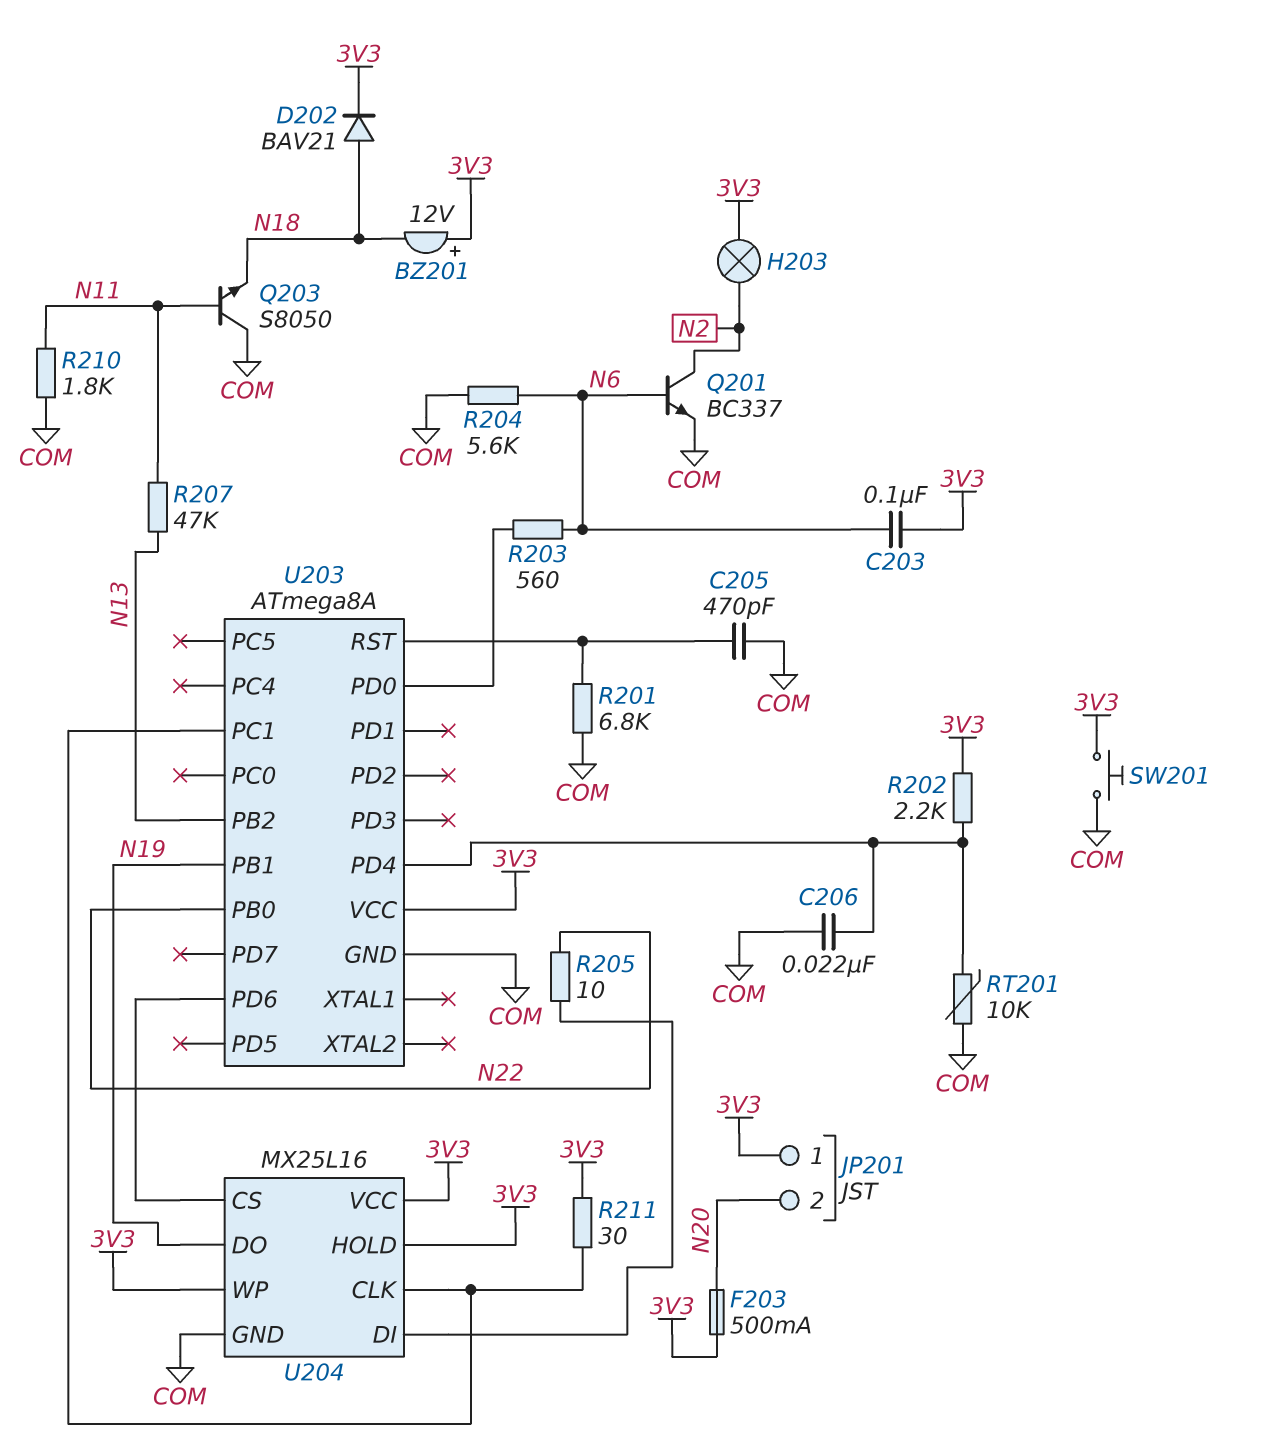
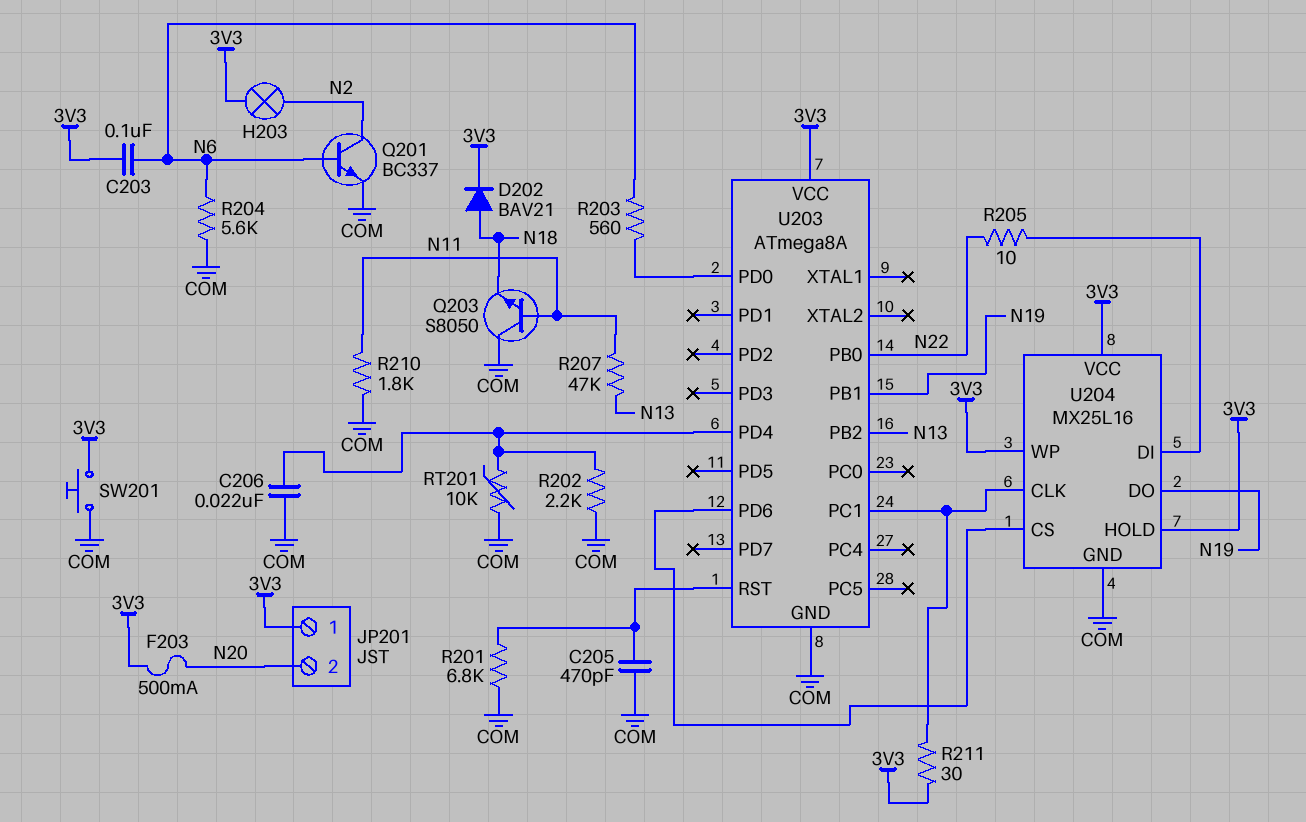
BZ201: buzzer 12V (plus 3V3, minus N18) -> none
R202: 2.2k (3V3, U203/PD4) -> 2.2k (COM, U203/PD4)

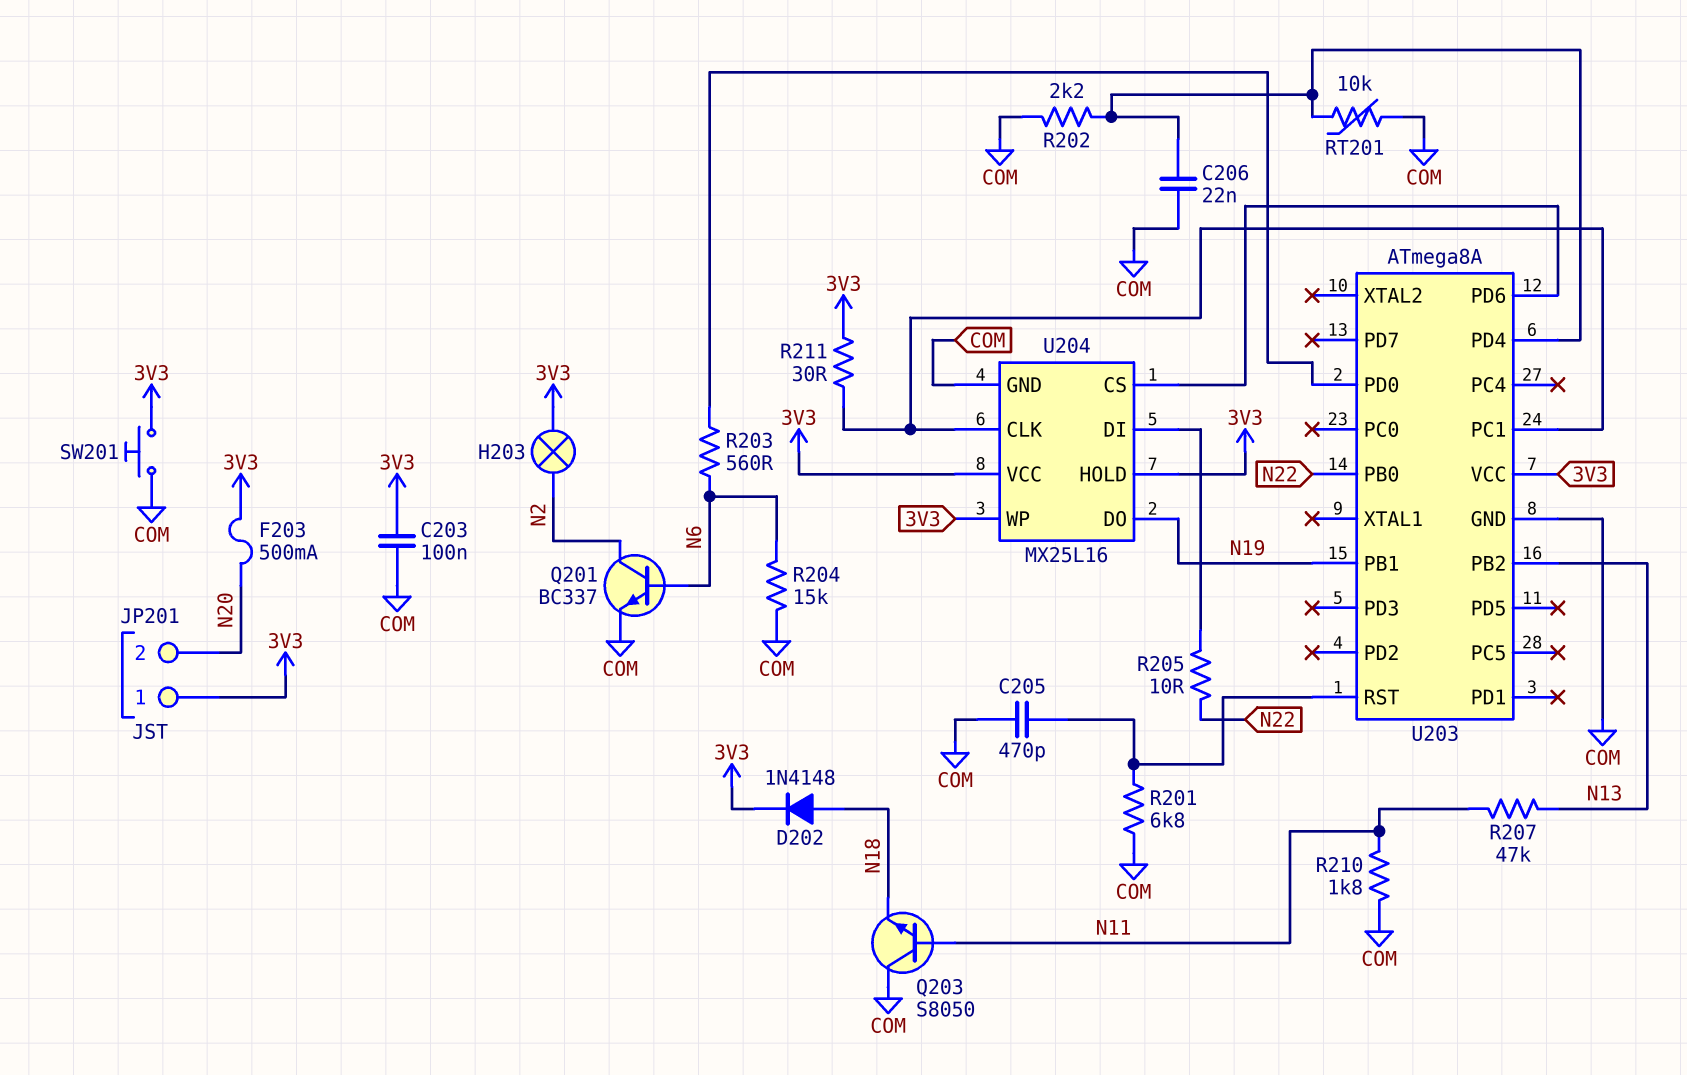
C203: 100nF (3V3, N6) -> 100nF (3V3, COM)
D202: diode BAV21 (A N18, K 3V3) -> diode 1N4148 (A N18, K 3V3)
R204: 5.6k (COM, N6) -> 15k (COM, N6)

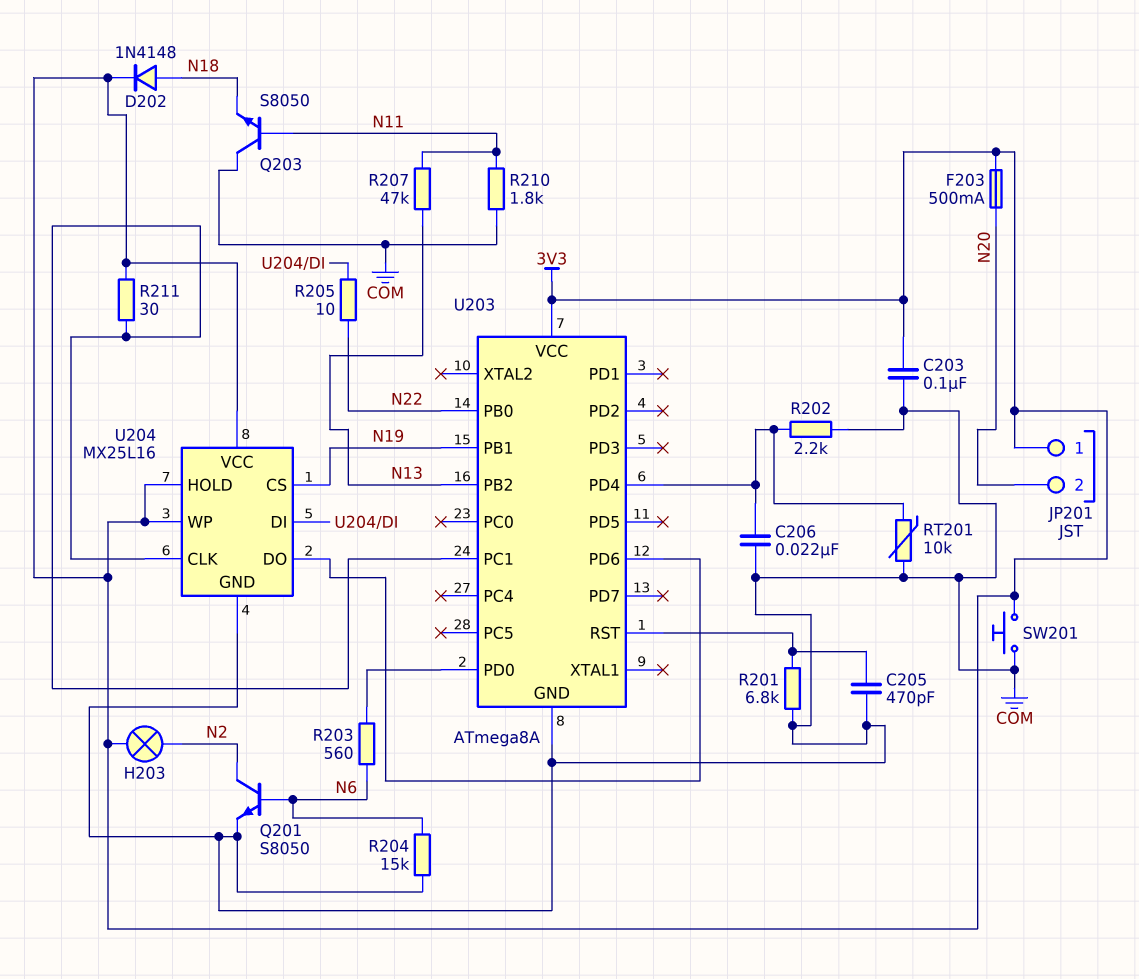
Q201: NPN BC337 (B N6, C N2, E COM) -> NPN S8050 (B N6, C N2, E COM)
U204 pin CS: U203/PD6 -> N19
U204 pin DO: N19 -> U203/PD6

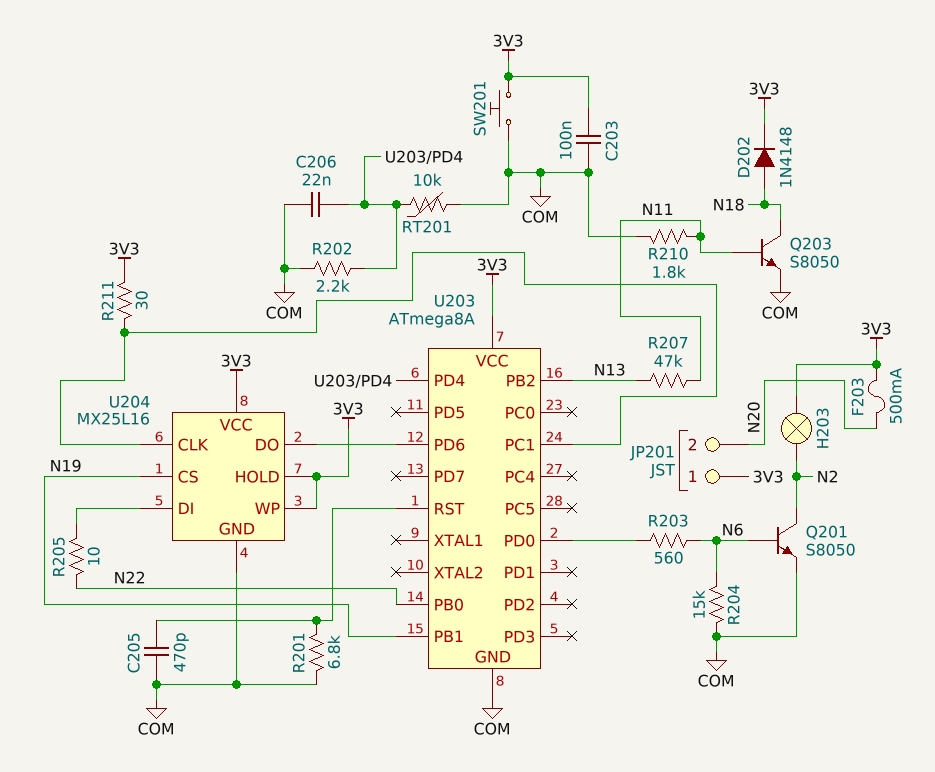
Q203: NPN S8050 (B N11, C COM, E N18) -> NPN S8050 (B N11, C N18, E COM)

